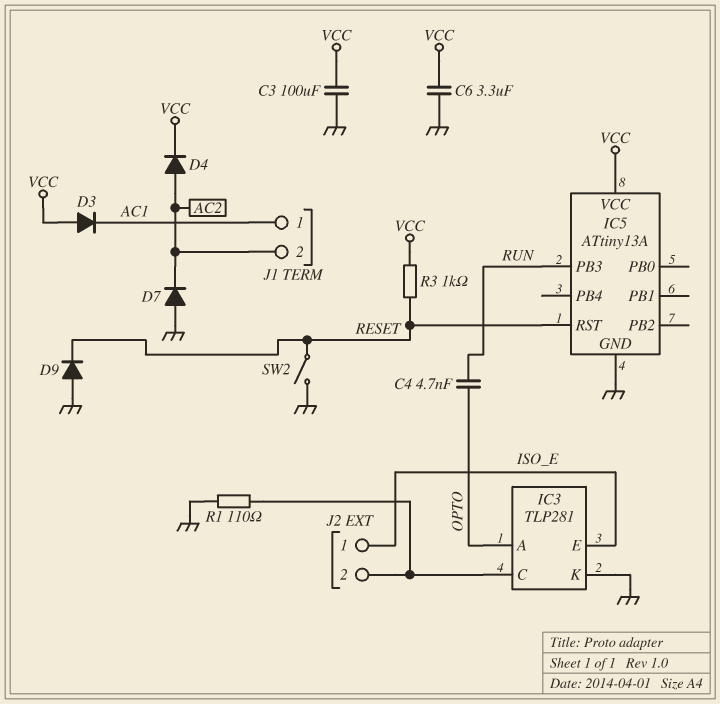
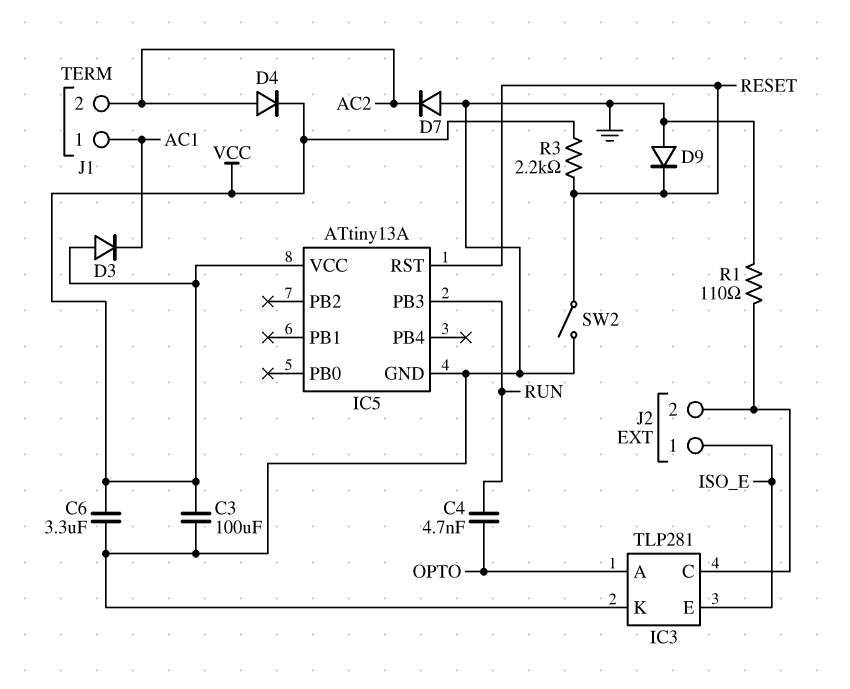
R3: 1k (RESET, VCC) -> 2.2k (RESET, VCC)

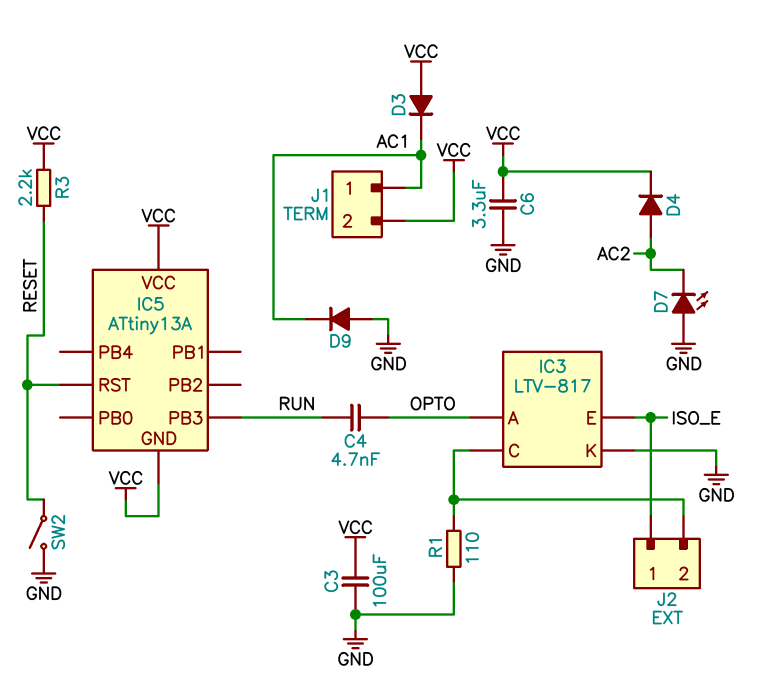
D7: diode (A GND, K AC2) -> LED (A GND, K AC2)
D9: diode (A GND, K RESET) -> diode (A GND, K AC1)
IC3: TLP281 -> LTV-817
IC5 pin GND: GND -> VCC
J1 pin 2: AC2 -> VCC

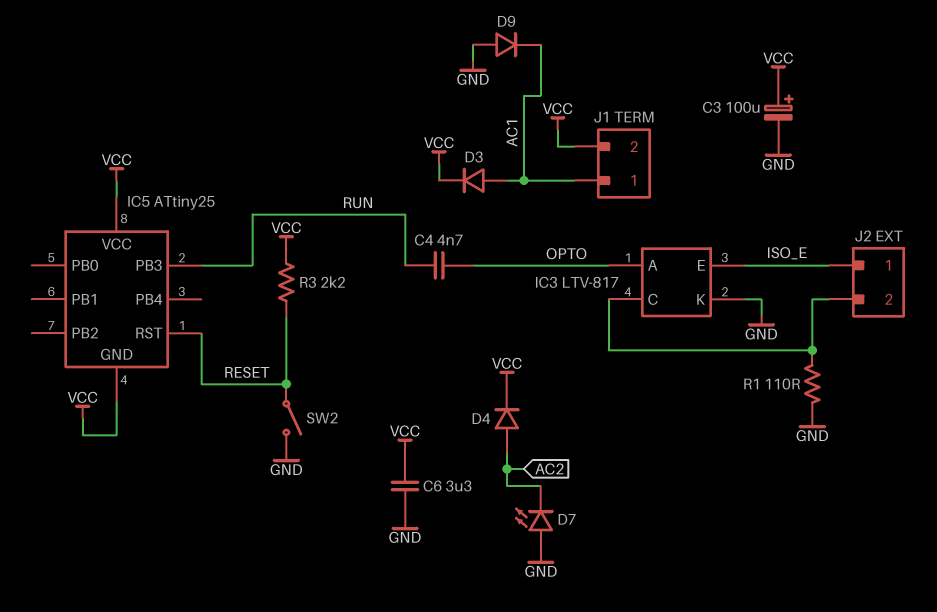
C3: 100uF (GND, VCC) -> 100uF (plus VCC, minus GND)
D3: diode (A VCC, K AC1) -> diode (A AC1, K VCC)
IC5: ATtiny13A -> ATtiny25

